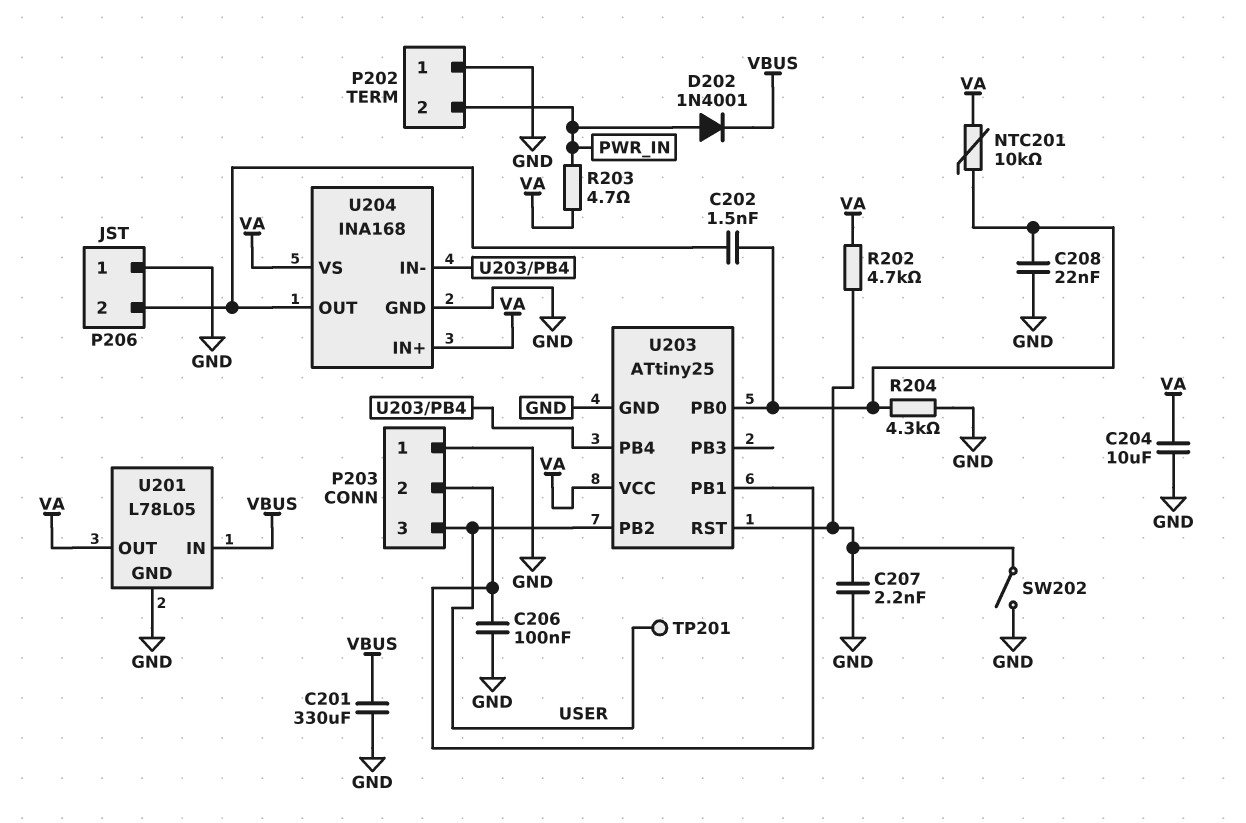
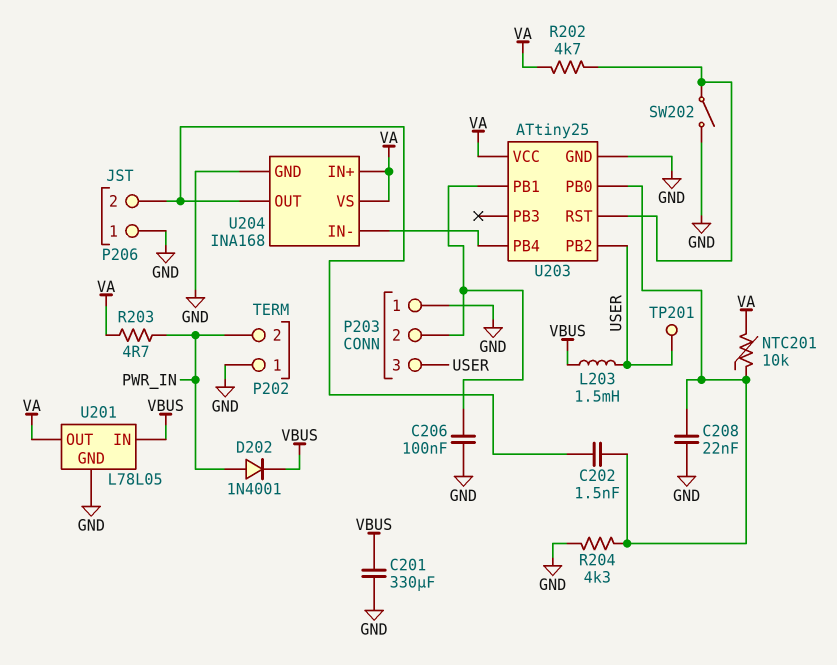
C204: 10uF (GND, VA) -> none
C207: 2.2nF (GND, U203/RST) -> none
L203: none -> 1.5mH (USER, VBUS)

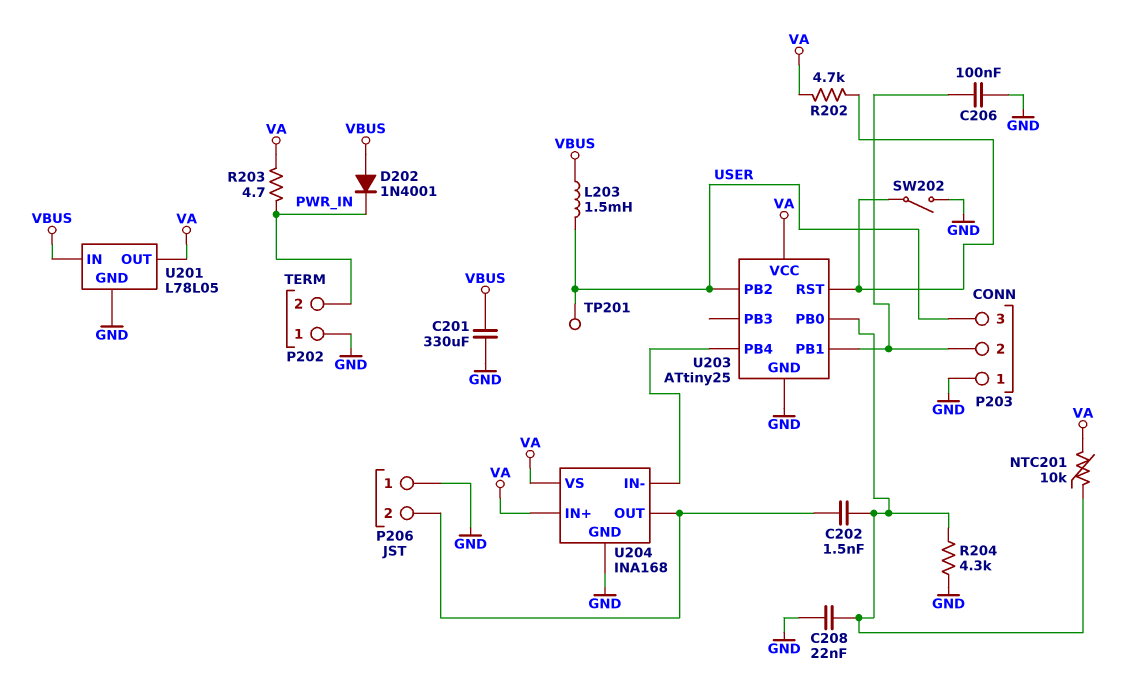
D202: diode 1N4001 (A PWR_IN, K VBUS) -> diode 1N4001 (A VBUS, K PWR_IN)

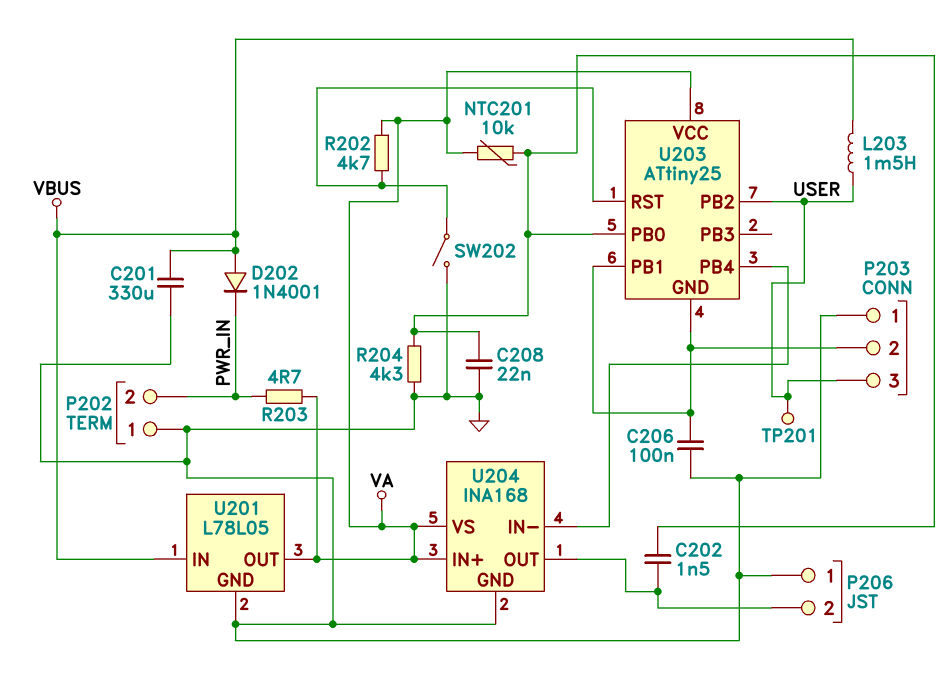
U203 pin GND: GND -> P203/2

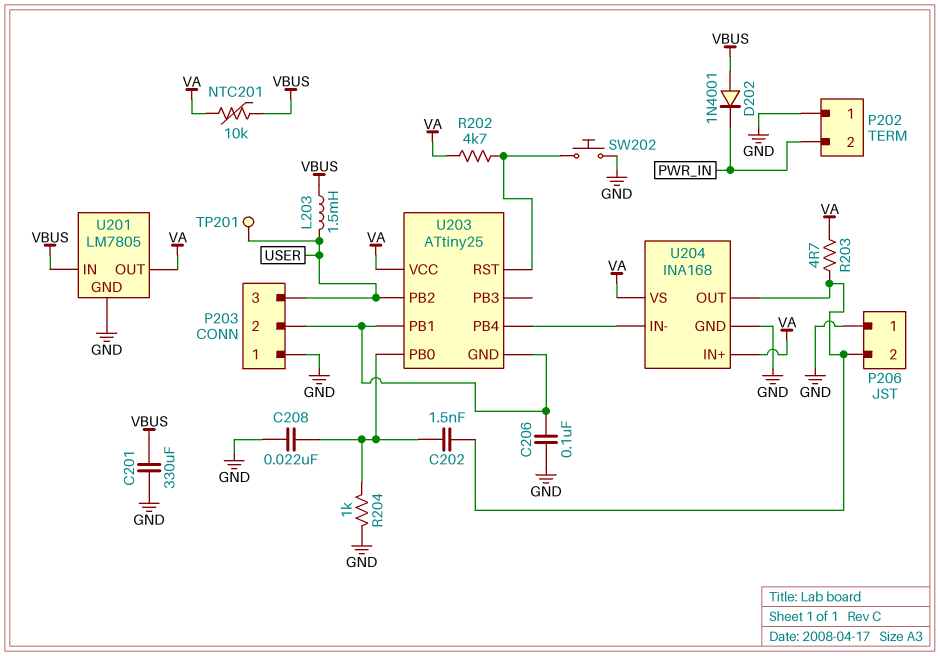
NTC201: 10k (U203/PB0, VA) -> 10k (VA, VBUS)
R203: 4.7 (PWR_IN, VA) -> 4.7 (P206/2, VA)
R204: 4.3k (GND, U203/PB0) -> 1k (GND, U203/PB0)
SW202: switch (GND, U203/RST) -> button (GND, U203/RST)
U201: L78L05 -> LM7805

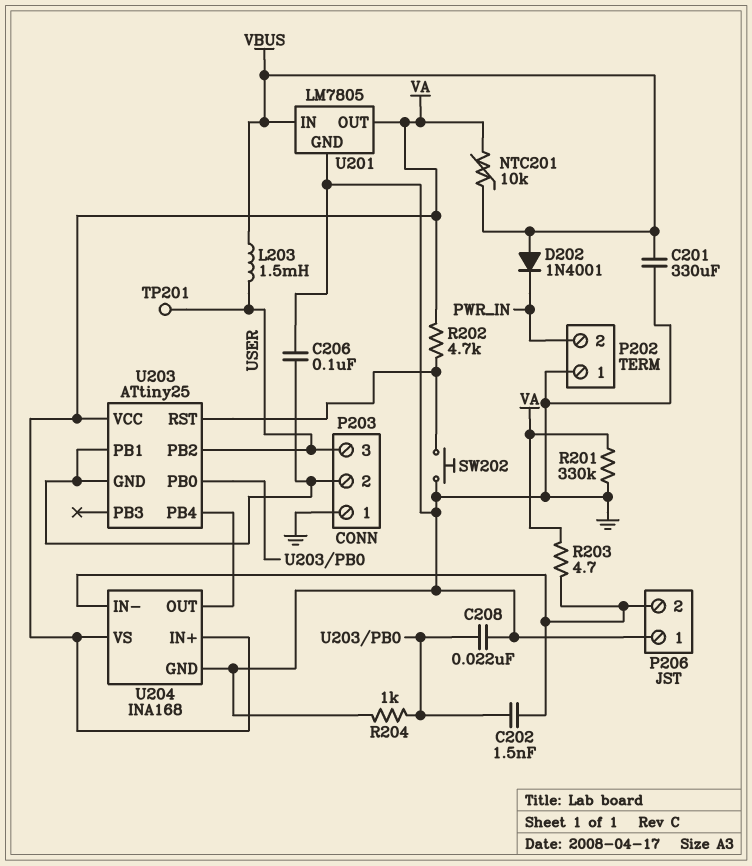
R201: none -> 330k (GND, VA)
U204 pin IN-: U203/PB4 -> P206/2
U204 pin OUT: P206/2 -> U203/PB4

